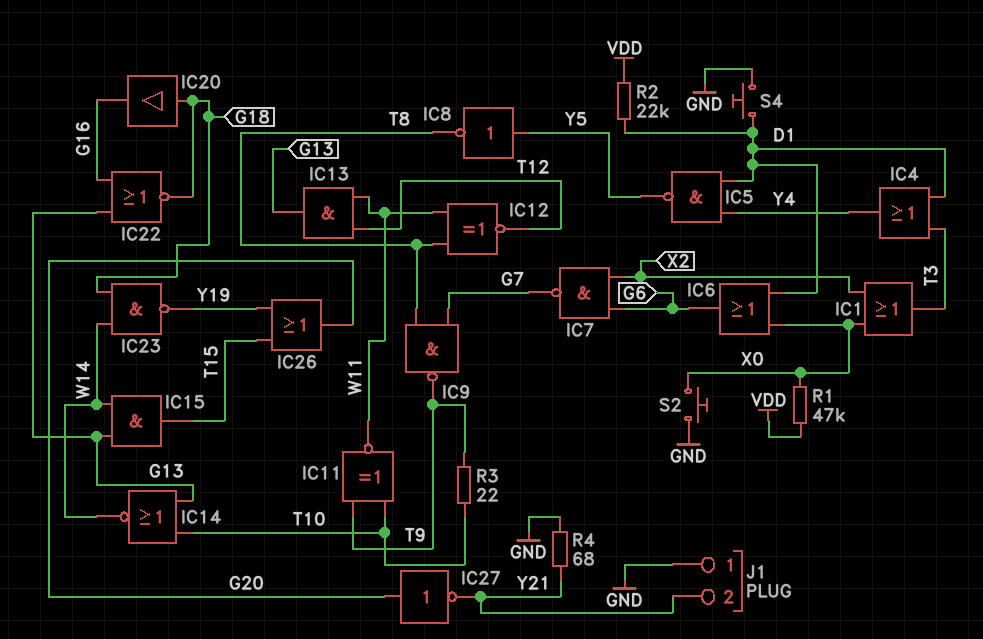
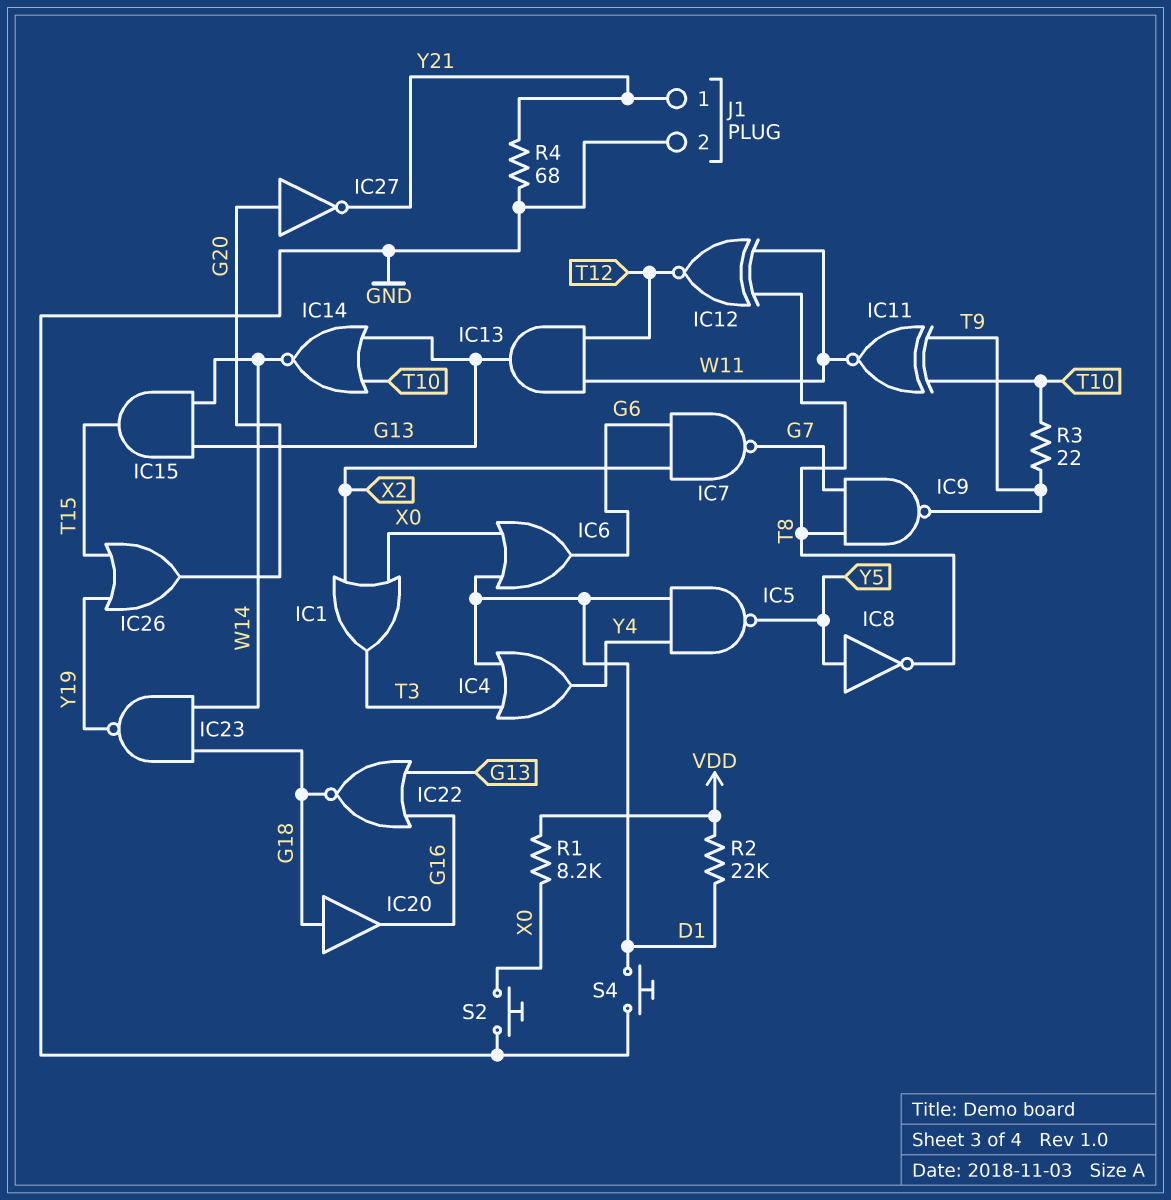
J1 pin 1: GND -> Y21
J1 pin 2: Y21 -> GND
R1: 47k (VDD, X0) -> 8.2k (VDD, X0)

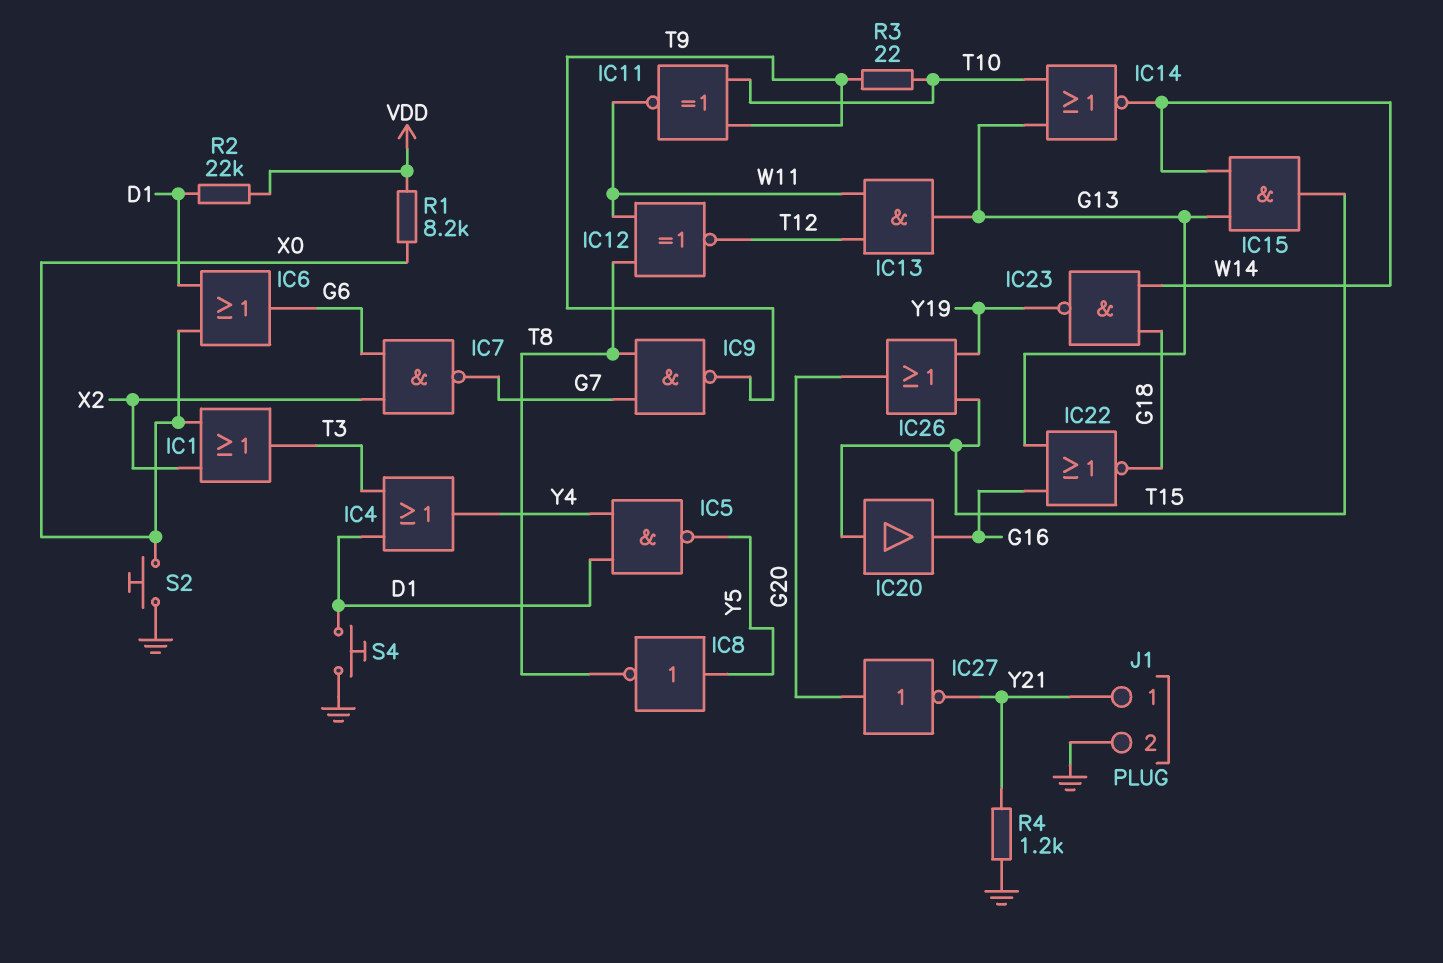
IC20: buffer (in G18, out G16) -> buffer (in T15, out G16)
R4: 68 (GND, Y21) -> 1.2k (GND, Y21)

